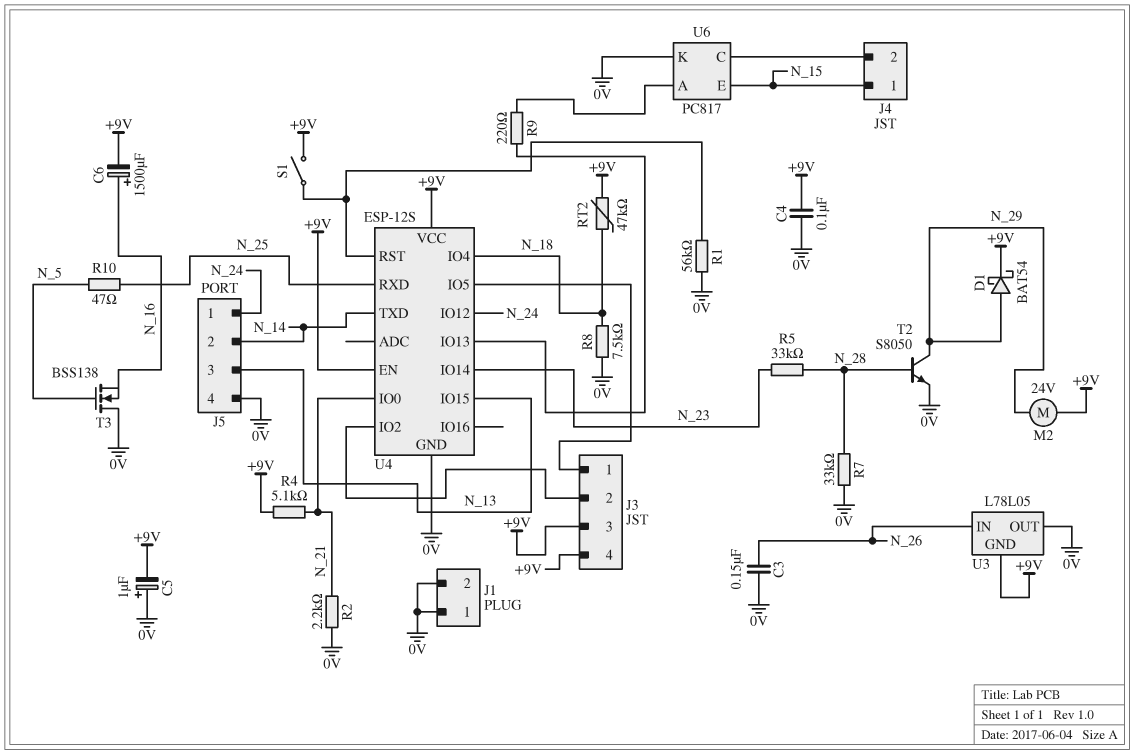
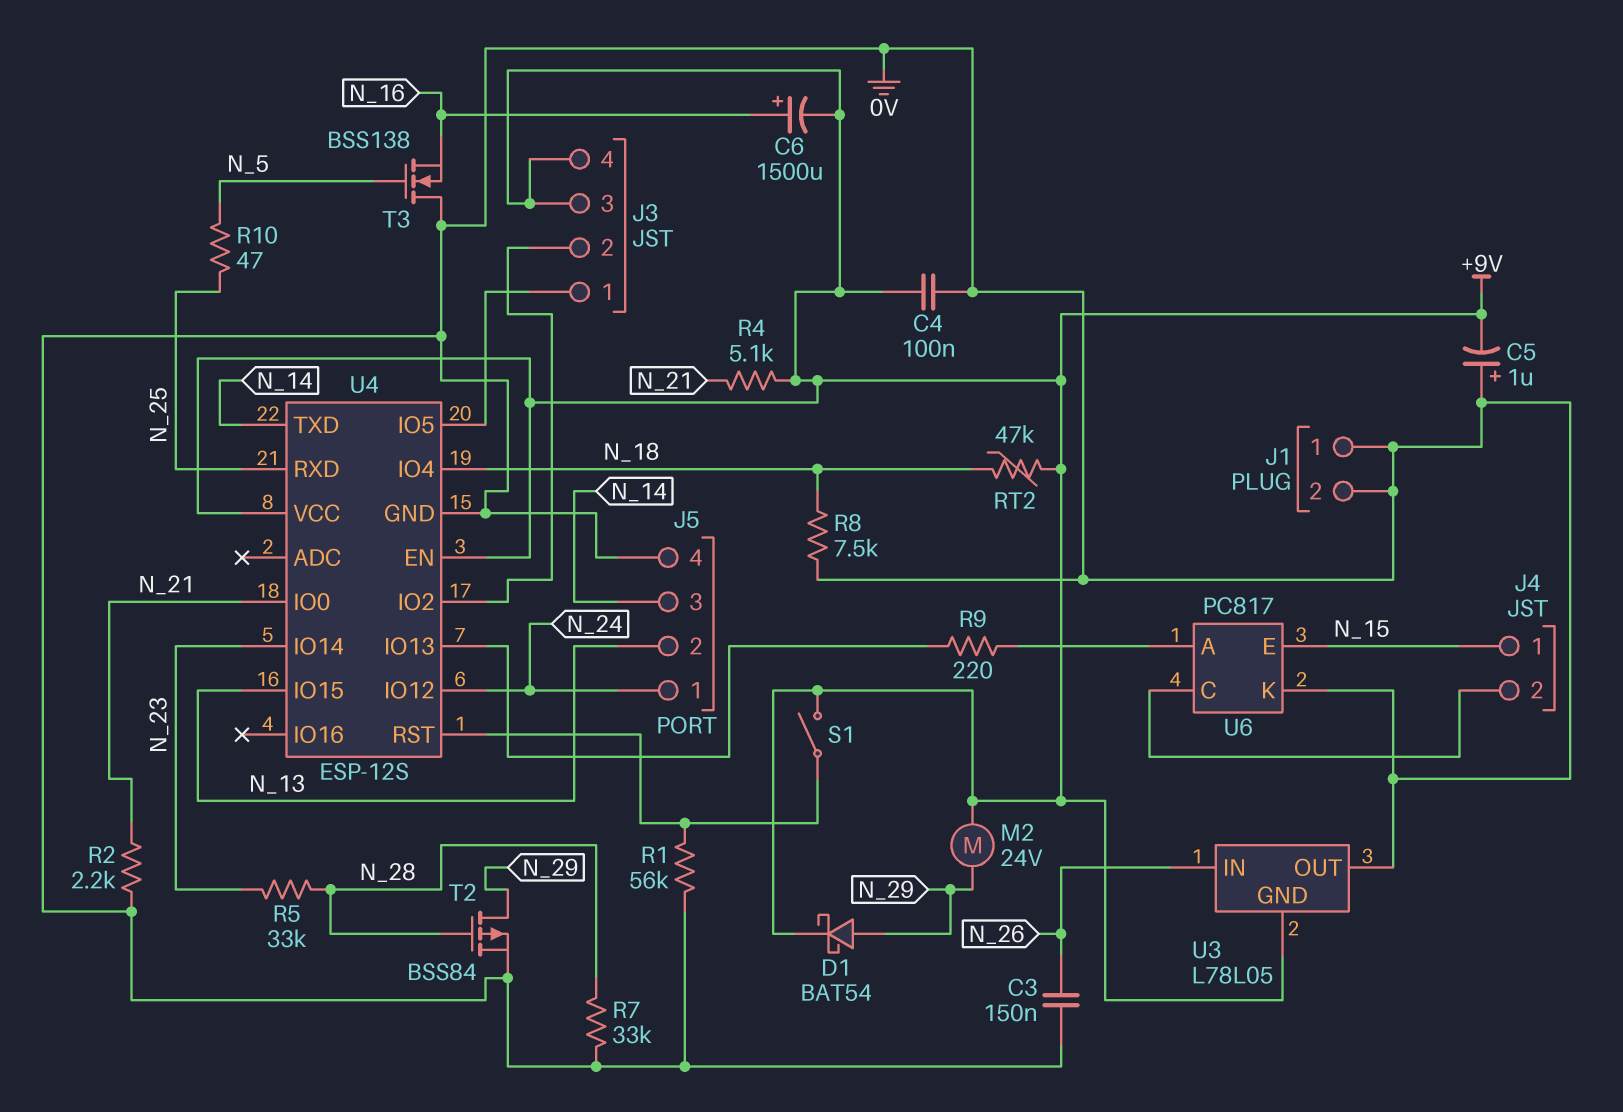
J5 pin 2: N_14 -> N_13
J5 pin 3: N_13 -> N_14
T2: NPN S8050 (B N_28, C N_29, E 0V) -> PMOS BSS84 (G N_28, D N_29, S 0V)

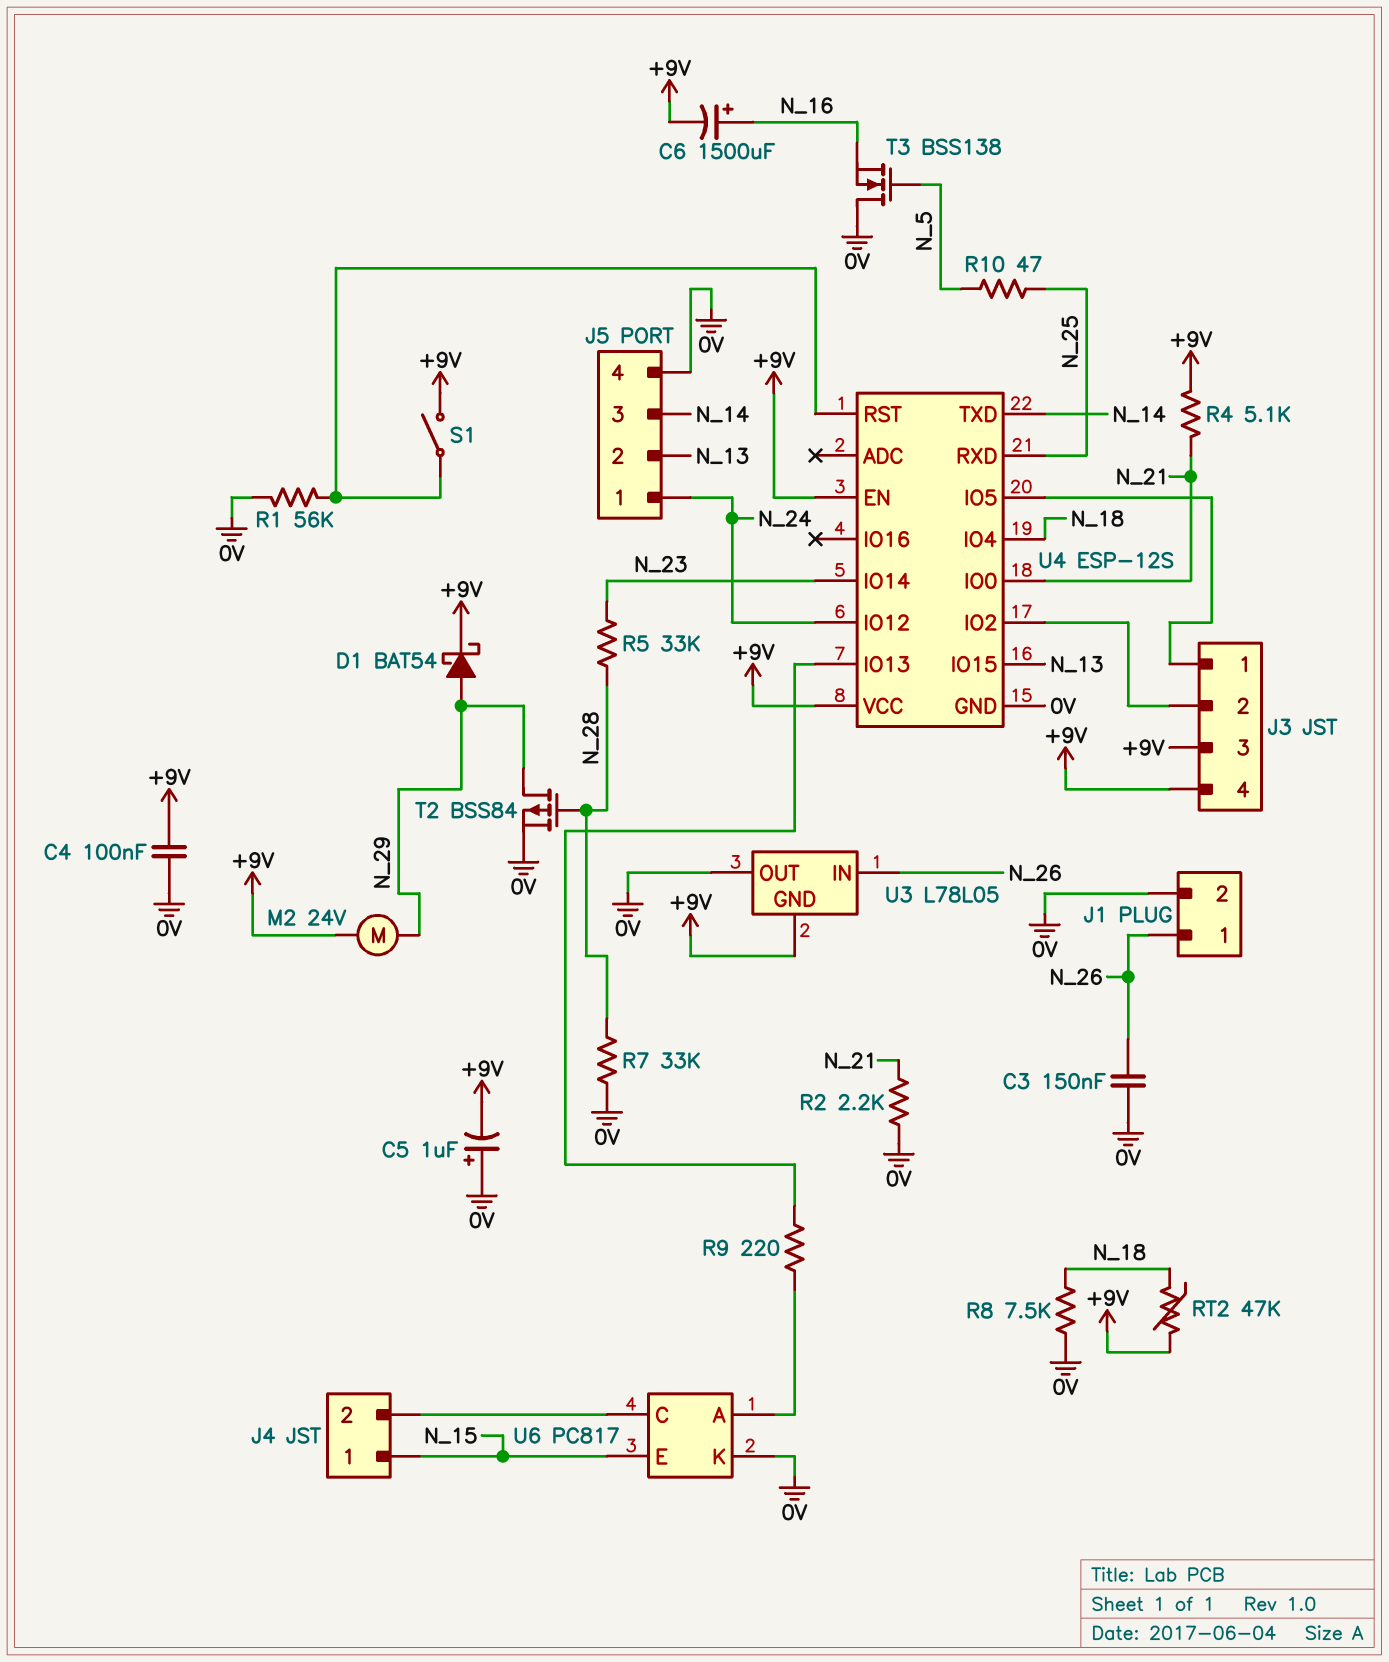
J1 pin 1: 0V -> N_26

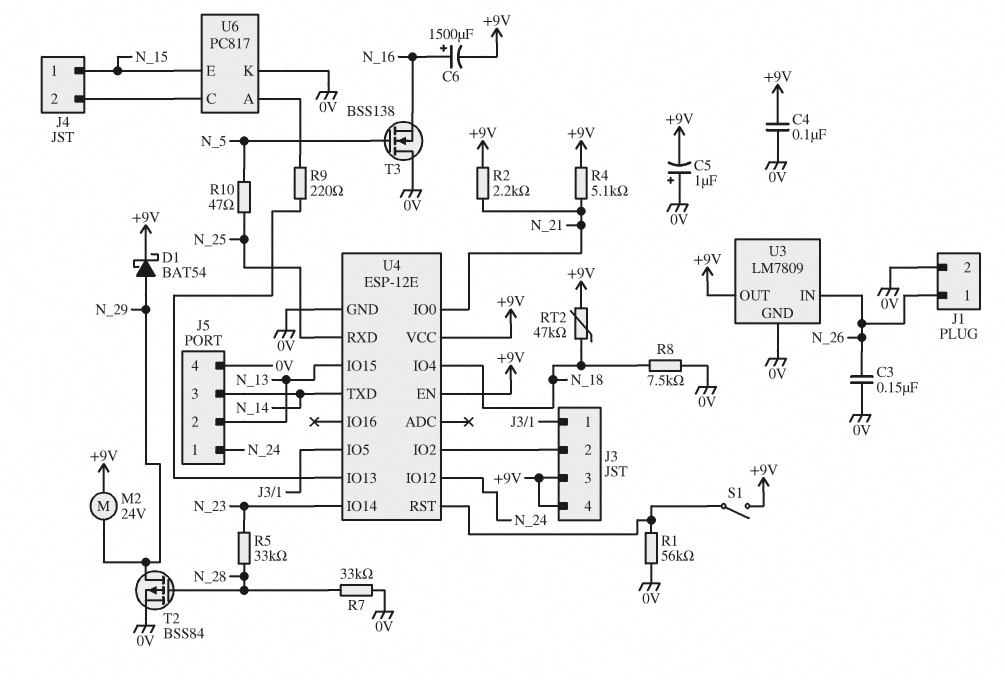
R2: 2.2k (0V, N_21) -> 2.2k (+9V, N_21)
U3: L78L05 -> LM7809
U3 pin GND: +9V -> 0V
U3 pin OUT: 0V -> +9V
U4: ESP-12S -> ESP-12E

